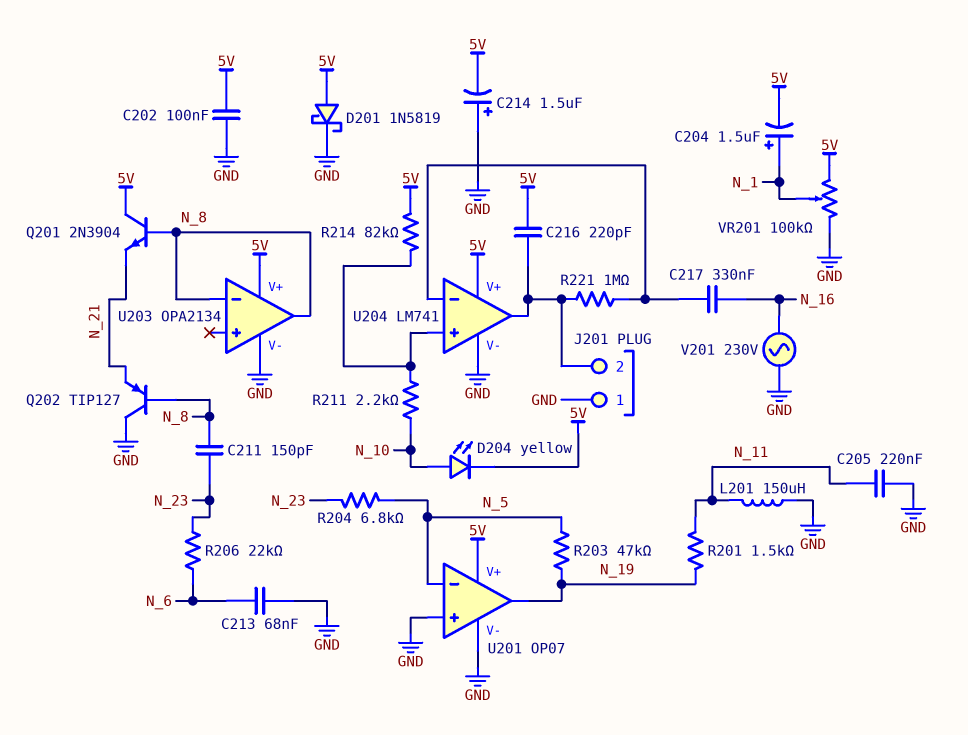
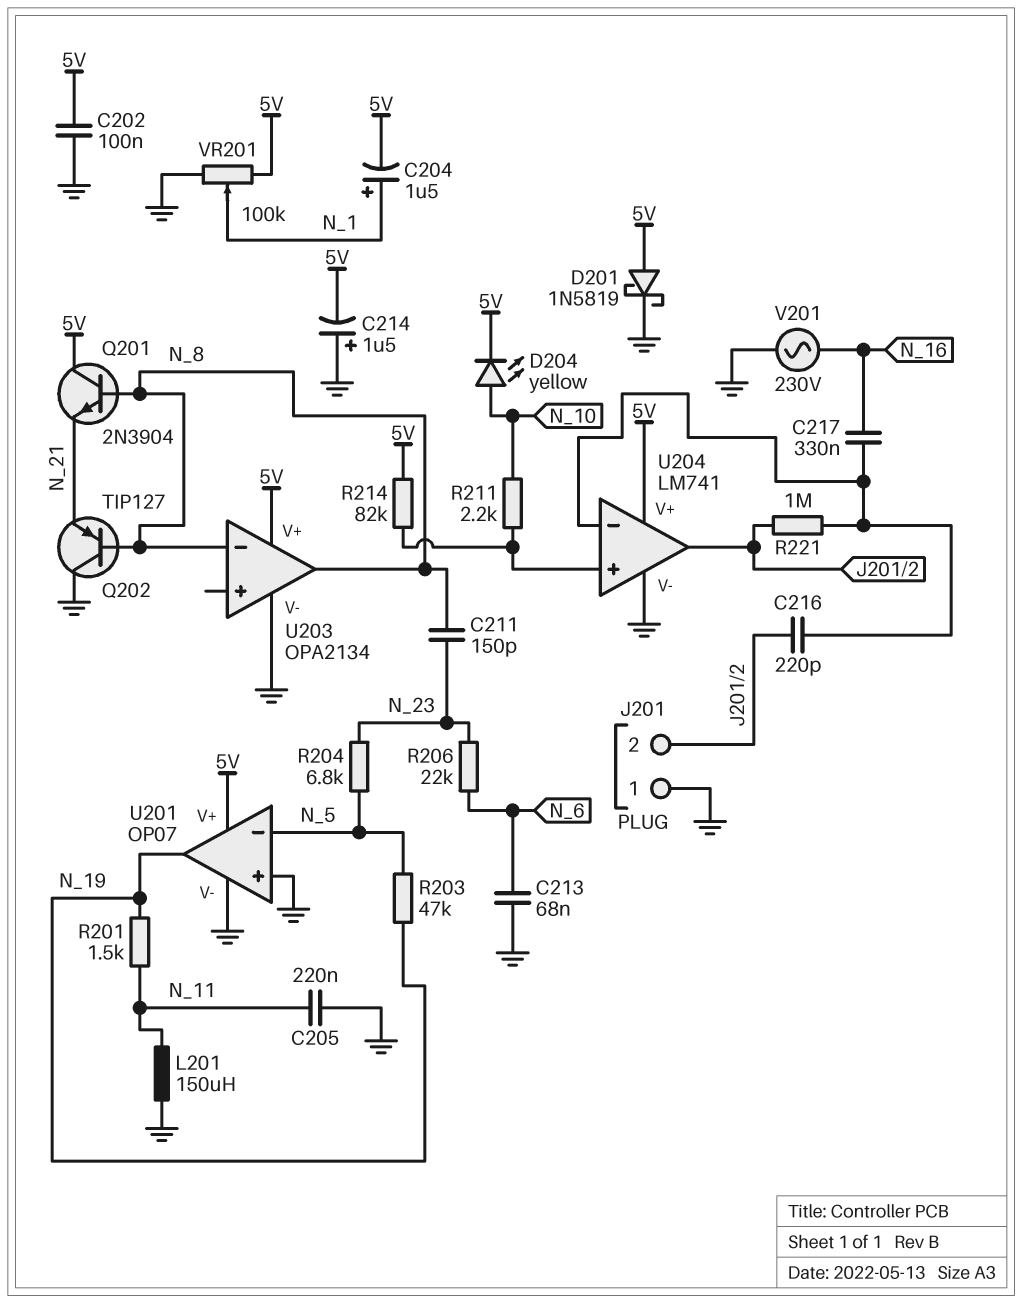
C216: 220pF (5V, J201/2) -> 220pF (J201/2, U204/in-)

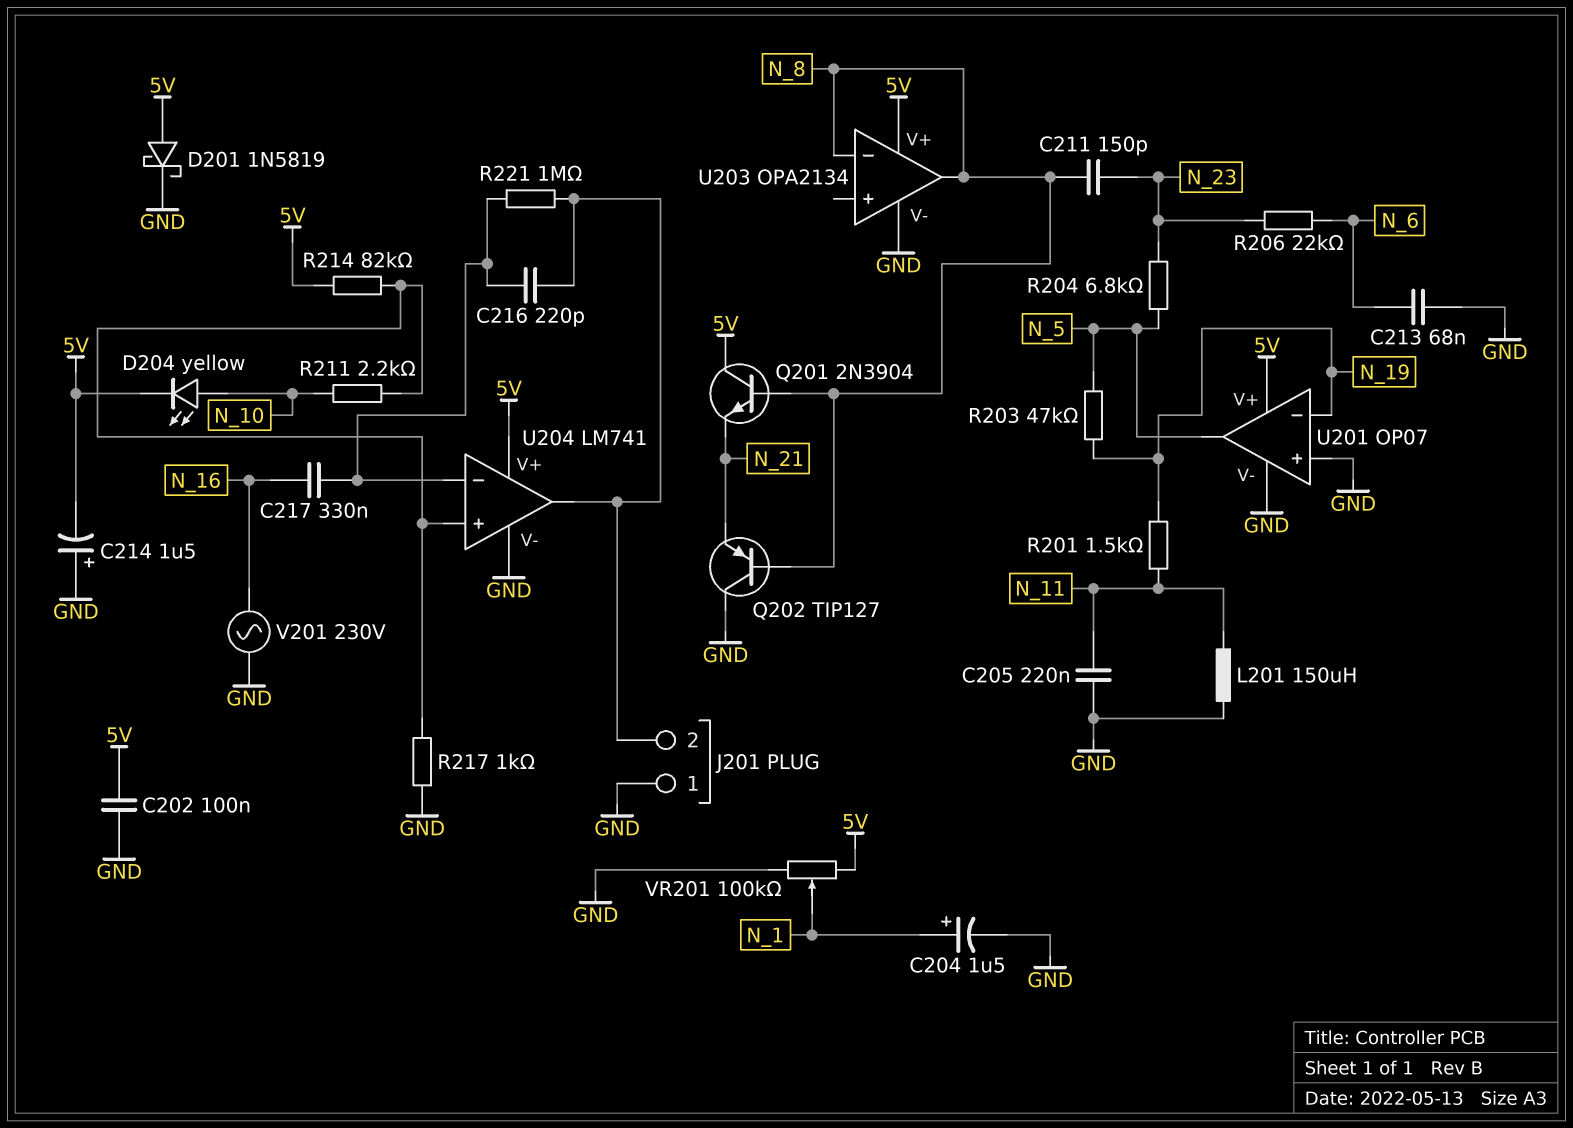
C204: 1.5uF (plus N_1, minus 5V) -> 1.5uF (plus N_1, minus GND)
R217: none -> 1k (GND, U204/in+)
U201 pin in-: N_5 -> N_19
U201 pin out: N_19 -> N_5

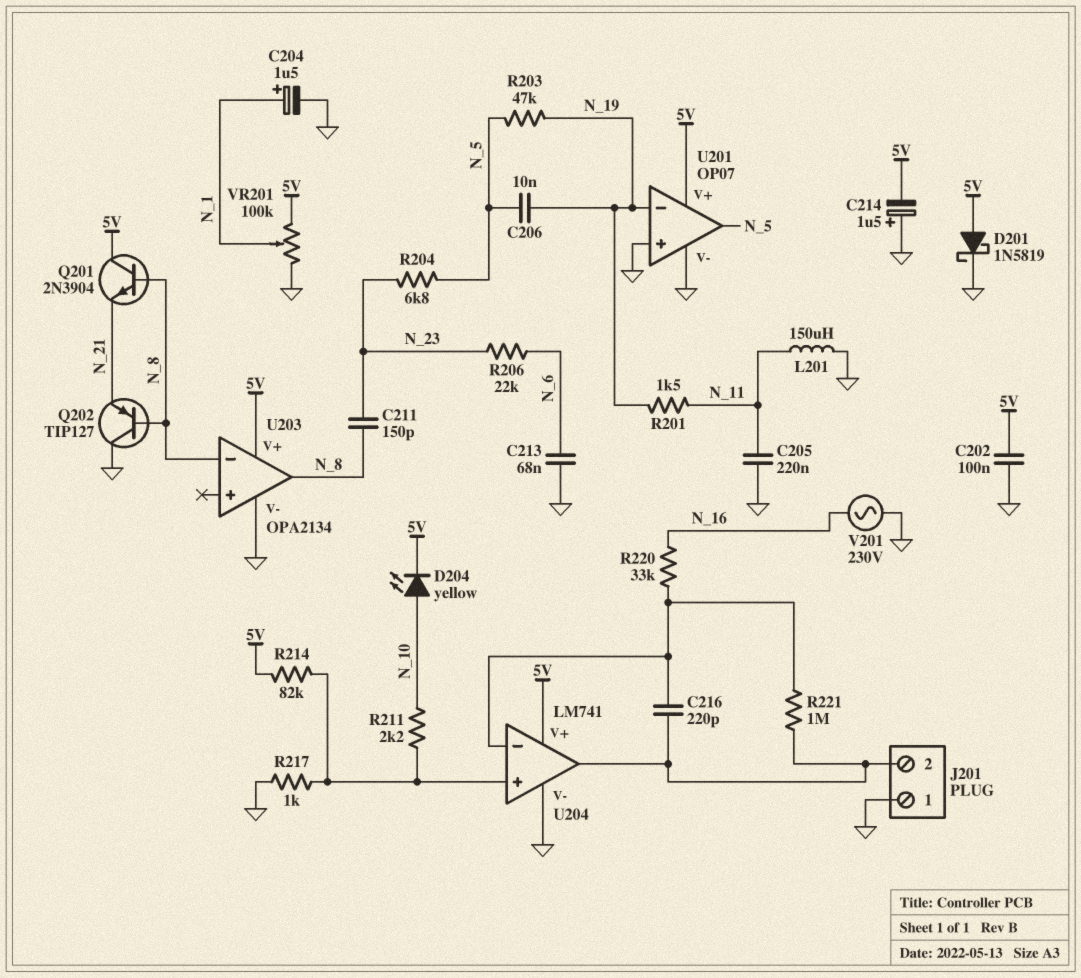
C206: none -> 10nF (N_5, N_19)
C217: 330nF (N_16, U204/in-) -> none
R220: none -> 33k (N_16, U204/in-)

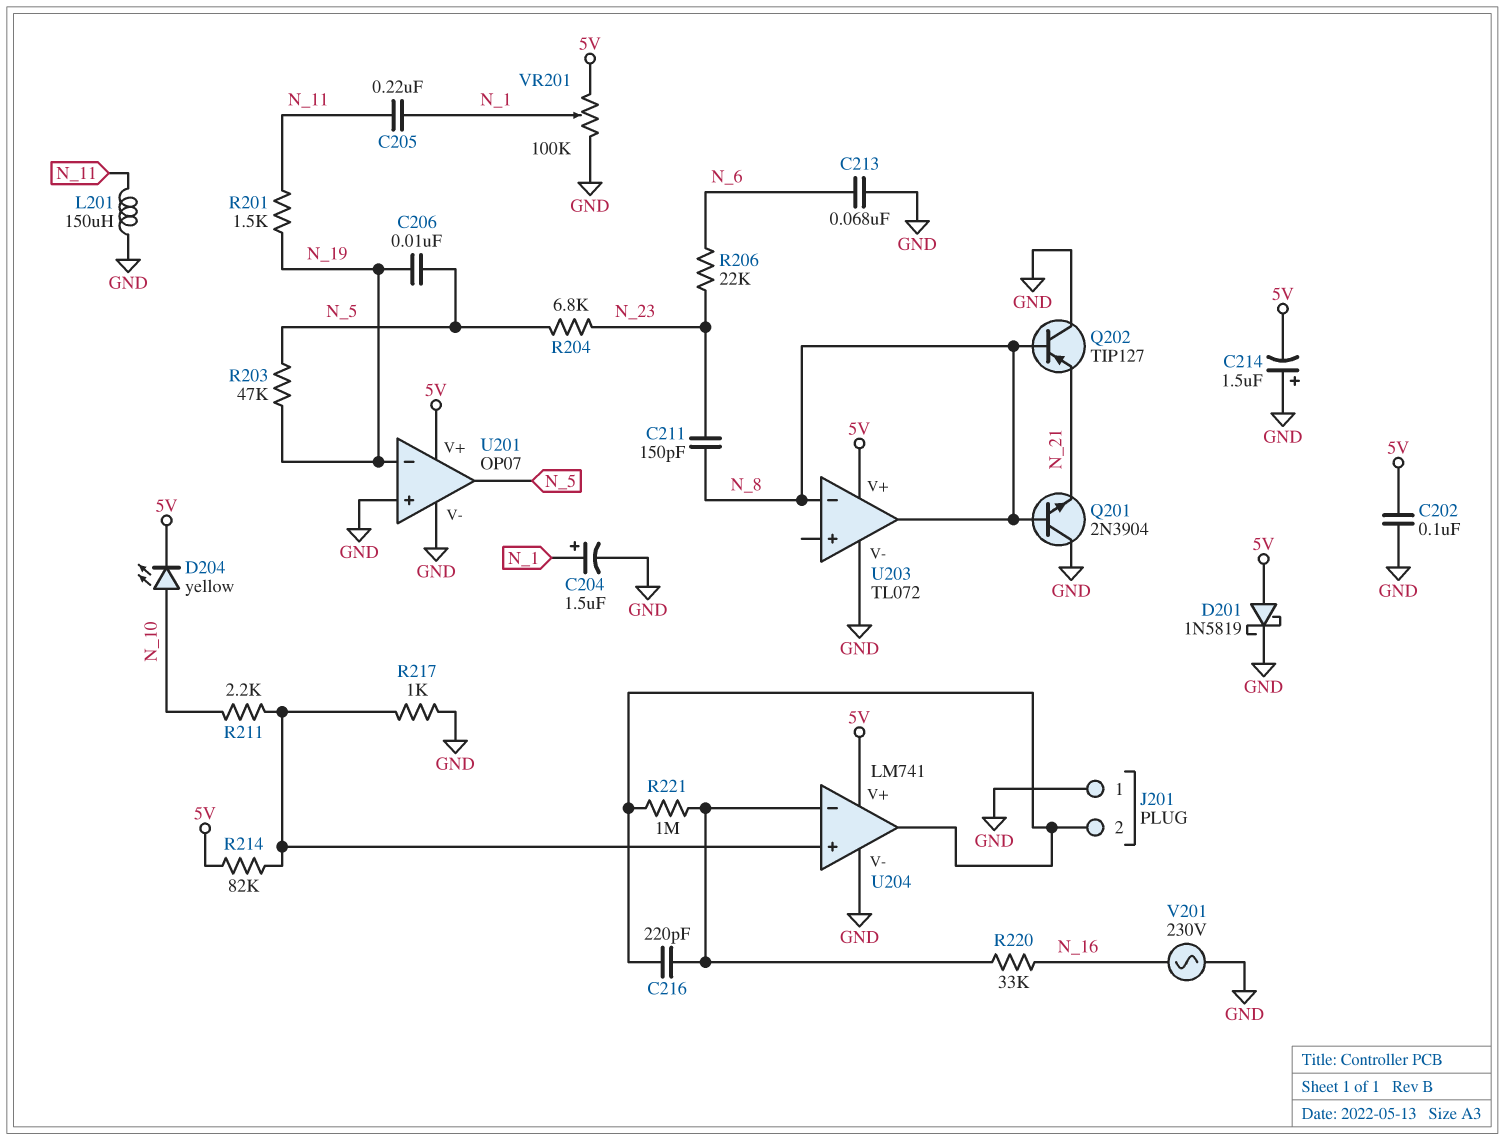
C205: 220nF (GND, N_11) -> 220nF (N_1, N_11)
Q201: NPN 2N3904 (B N_8, C 5V, E N_21) -> NPN 2N3904 (B N_8, C GND, E N_21)
U203: OPA2134 -> TL072

